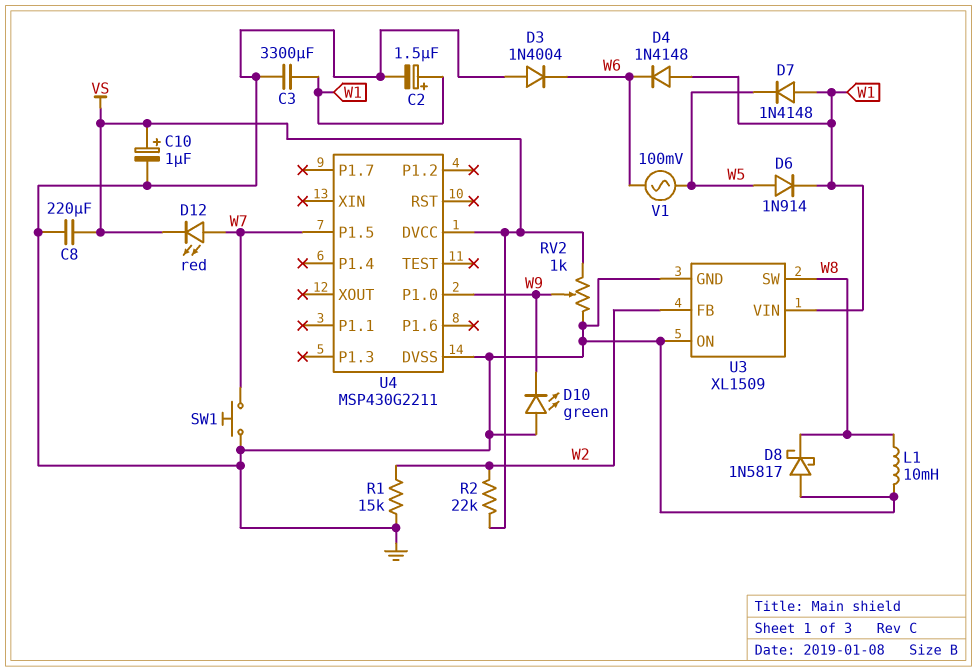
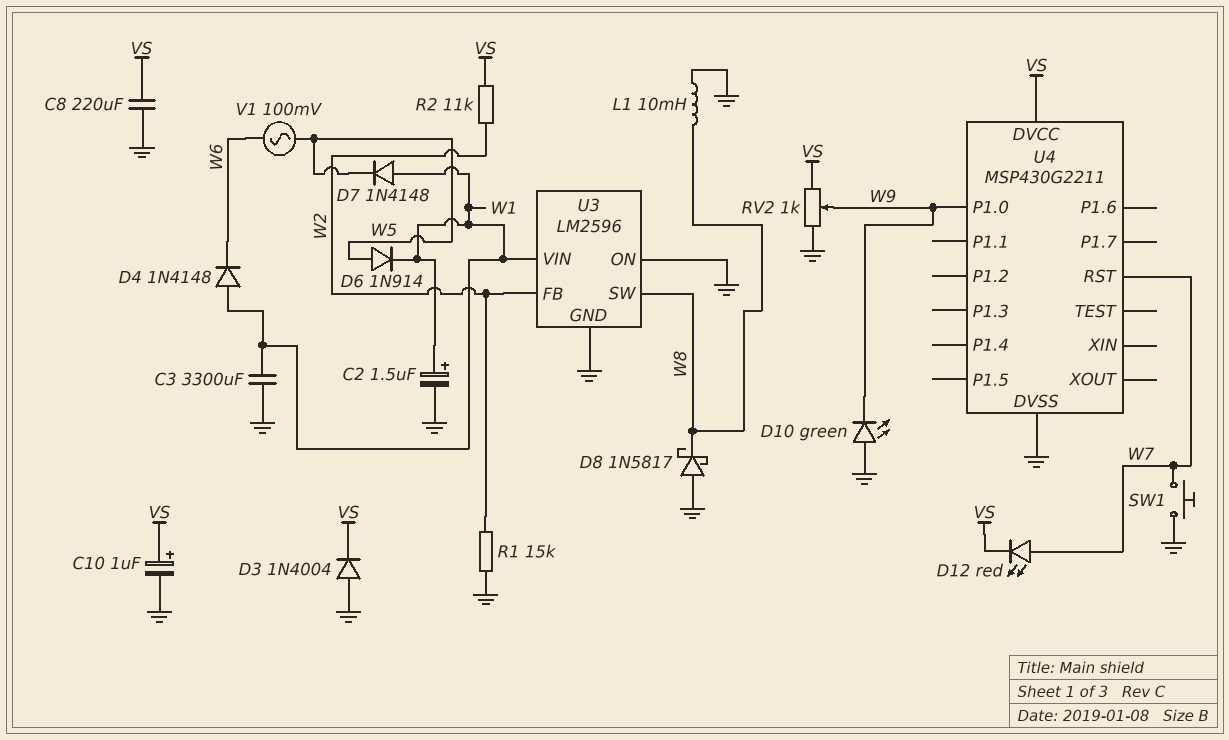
D3: diode 1N4004 (A GND, K W6) -> diode 1N4004 (A GND, K VS)
R2: 22k (VS, W2) -> 11k (VS, W2)
U3: XL1509 -> LM2596
U4 pin P1.5: W7 -> none
U4 pin RST: none -> W7

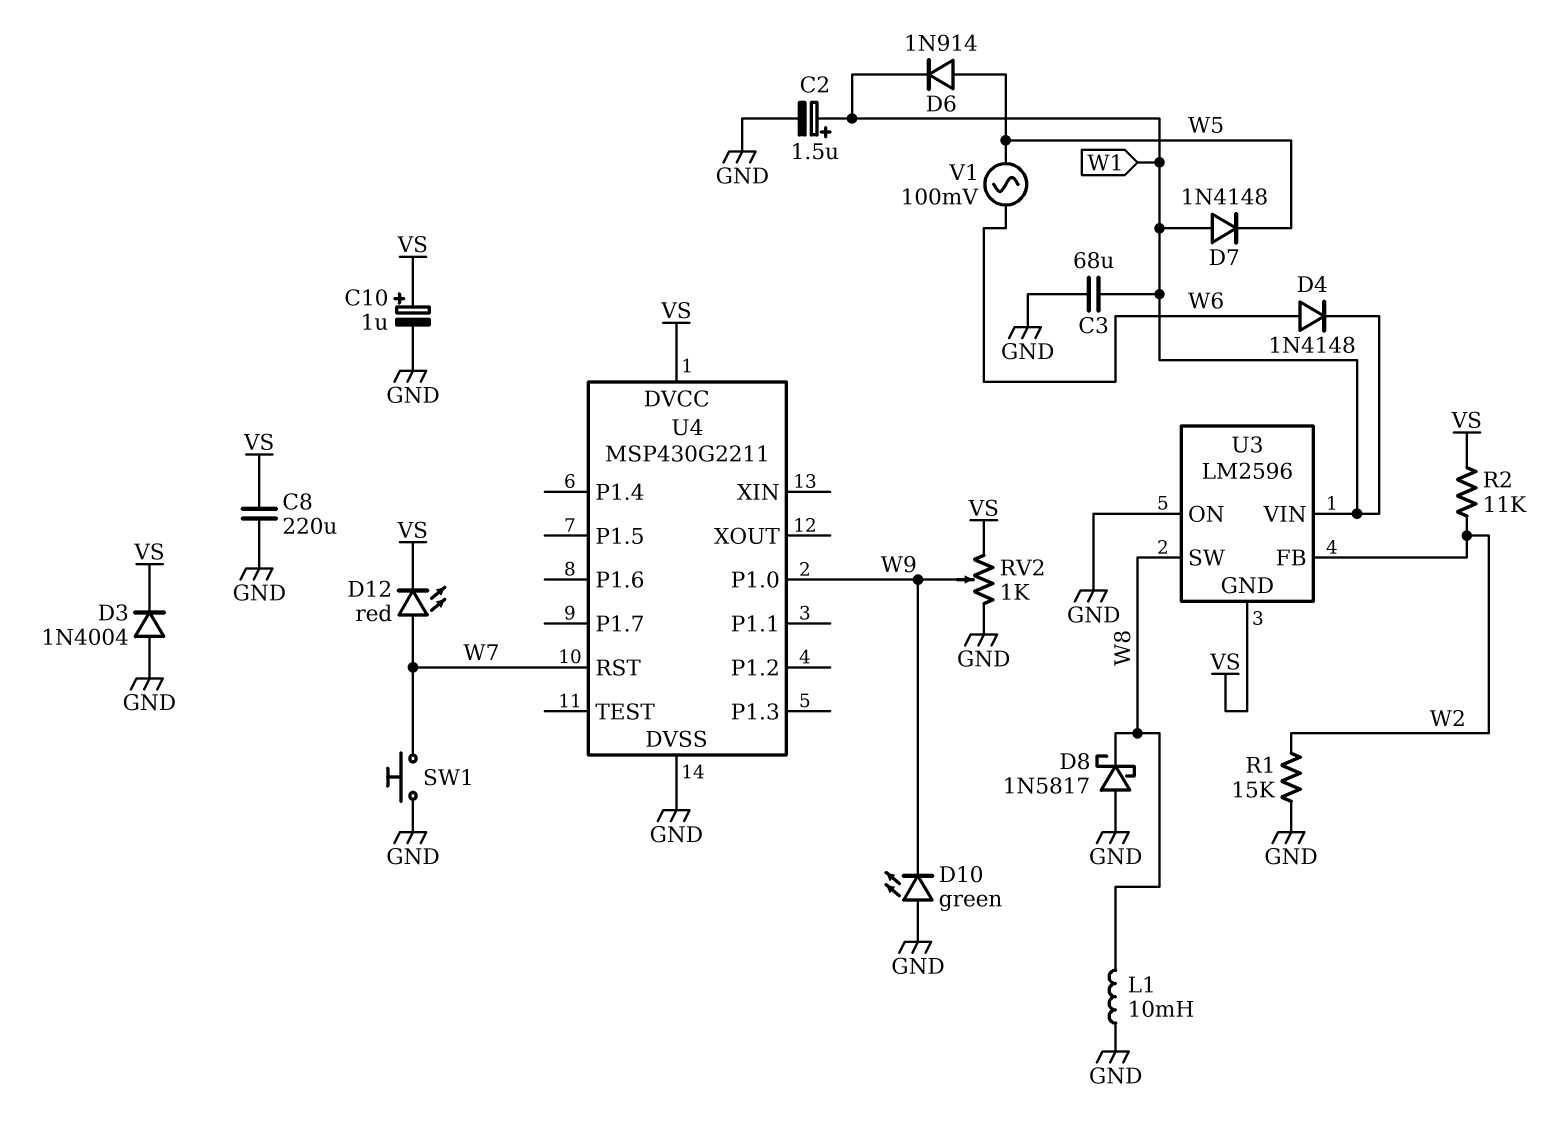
C3: 3300uF (GND, W1) -> 68uF (GND, W1)
D4: diode 1N4148 (A W1, K W6) -> diode 1N4148 (A W6, K W1)
U3 pin GND: GND -> VS

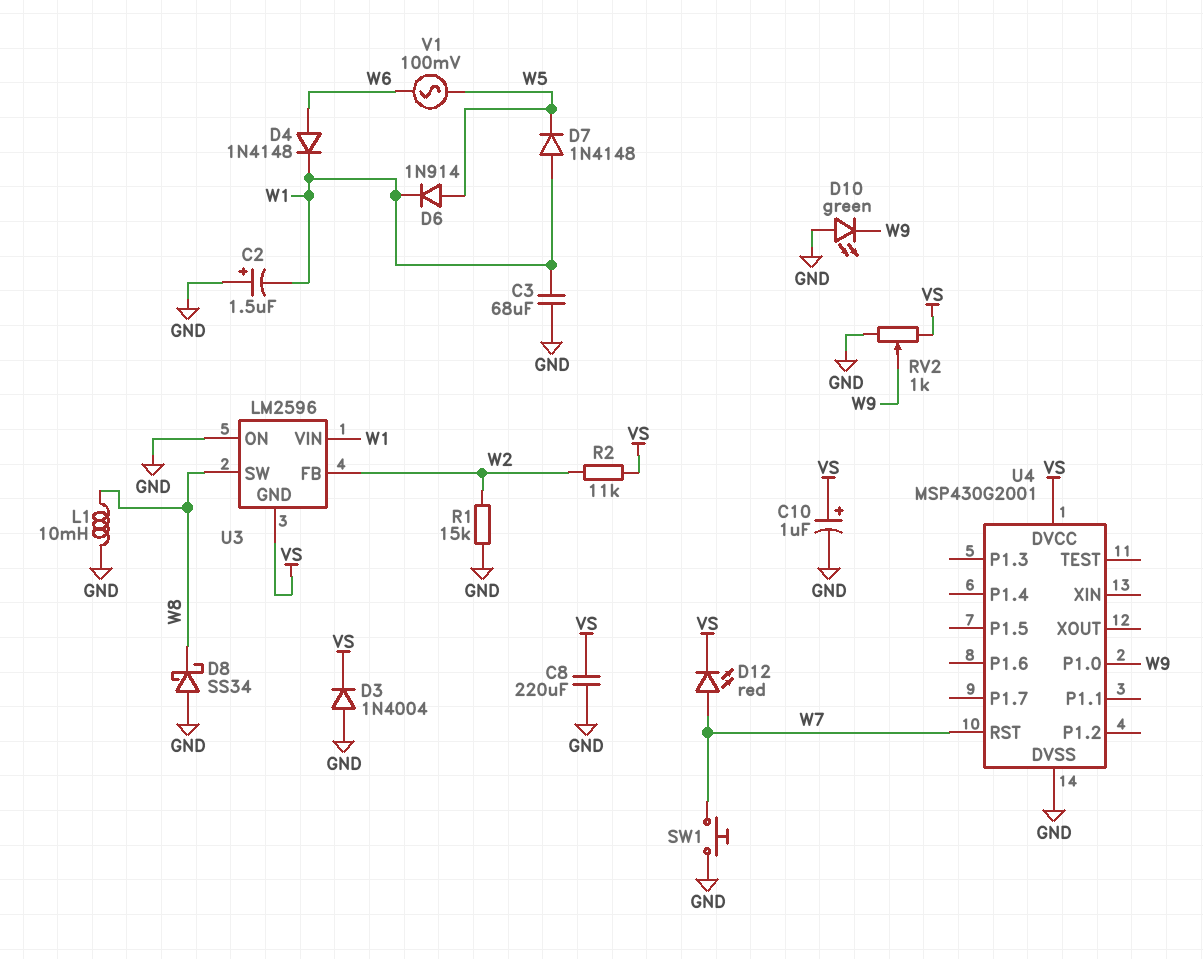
C2: 1.5uF (plus W1, minus GND) -> 1.5uF (plus GND, minus W1)
D8: schottky 1N5817 (A GND, K W8) -> schottky SS34 (A GND, K W8)
U4: MSP430G2211 -> MSP430G2001

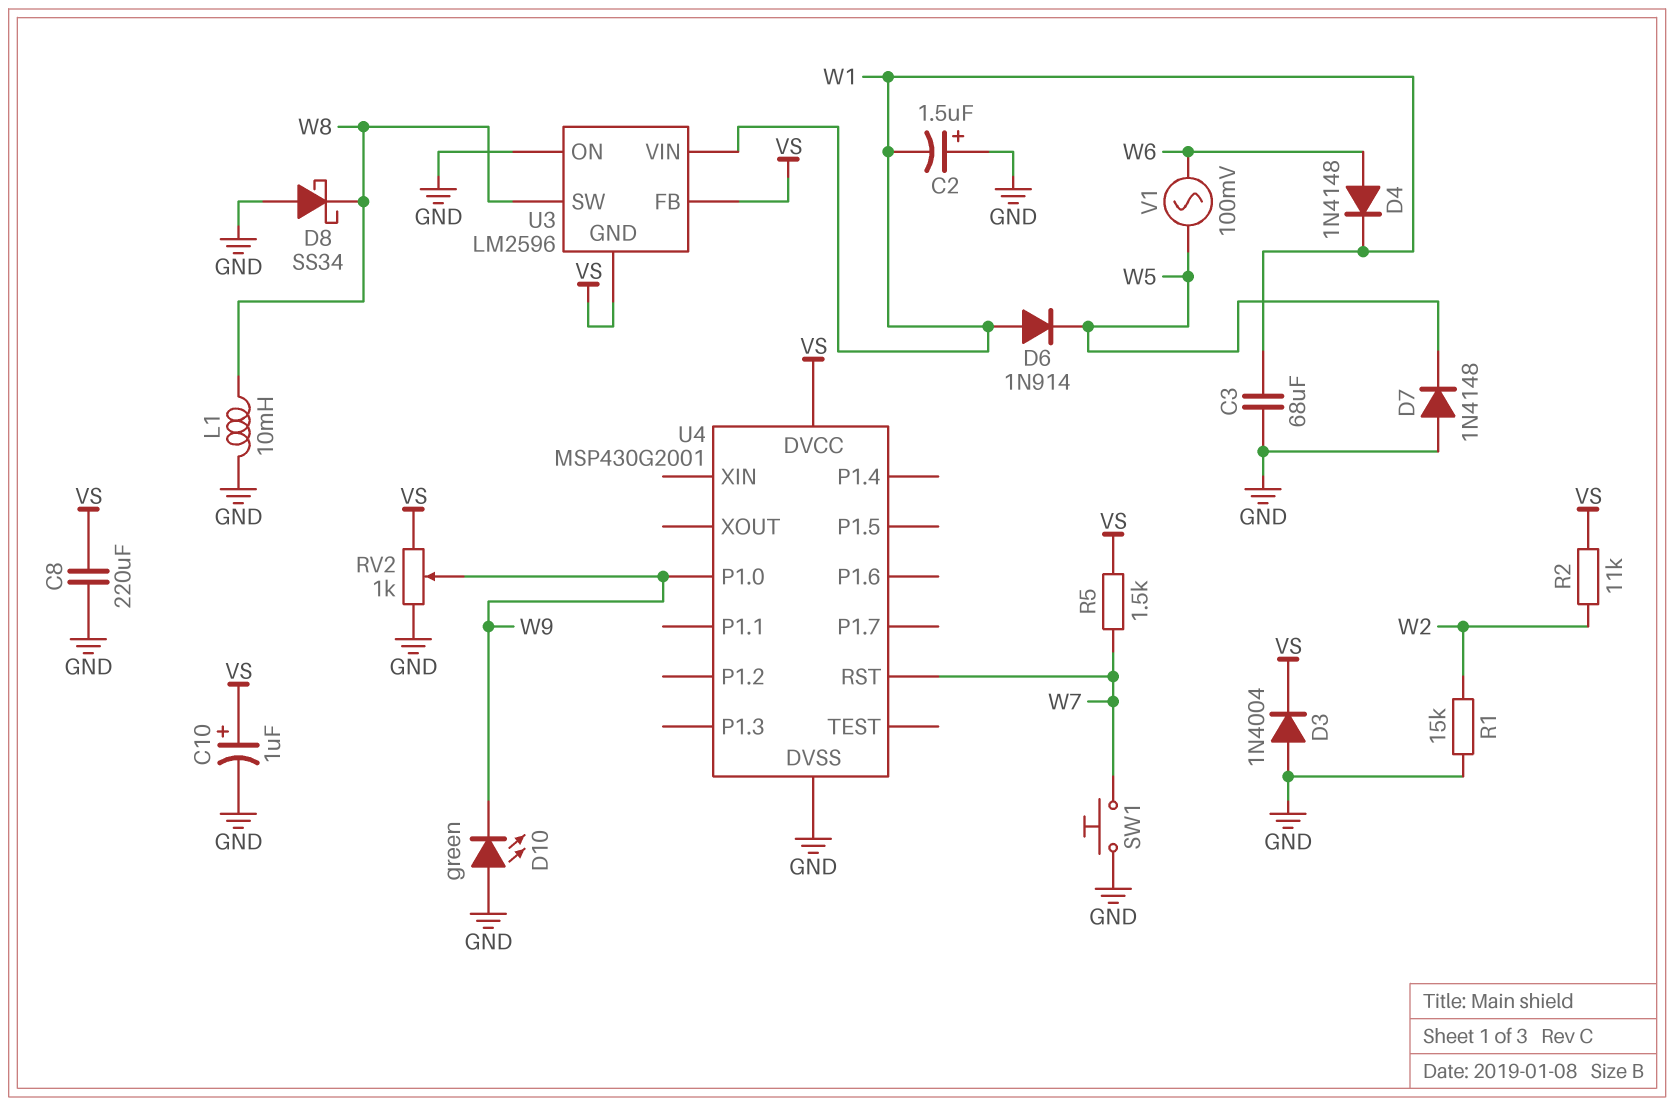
D6: diode 1N914 (A W5, K W1) -> diode 1N914 (A W1, K W5)
D7: diode 1N4148 (A W1, K W5) -> diode 1N4148 (A GND, K W5)
D12: LED red (A W7, K VS) -> none
R5: none -> 1.5k (VS, W7)
U3 pin FB: W2 -> VS

